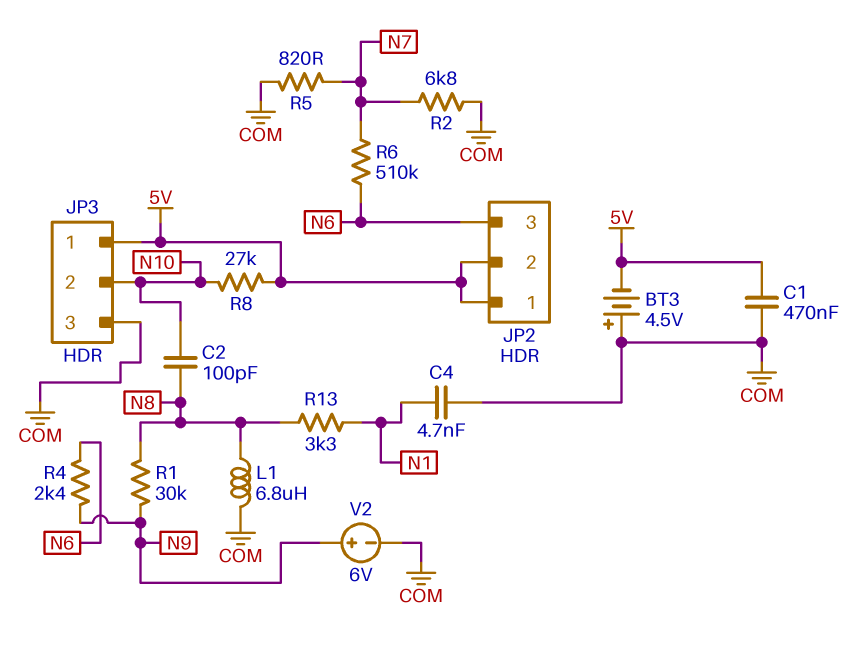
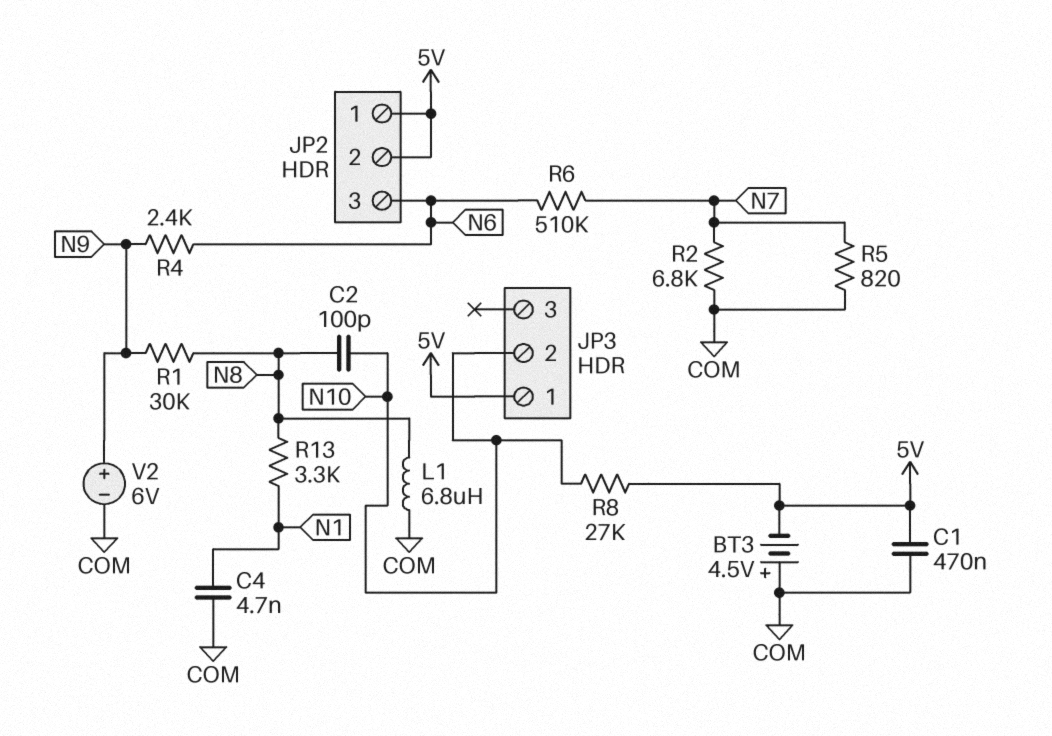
JP3 pin 3: COM -> none

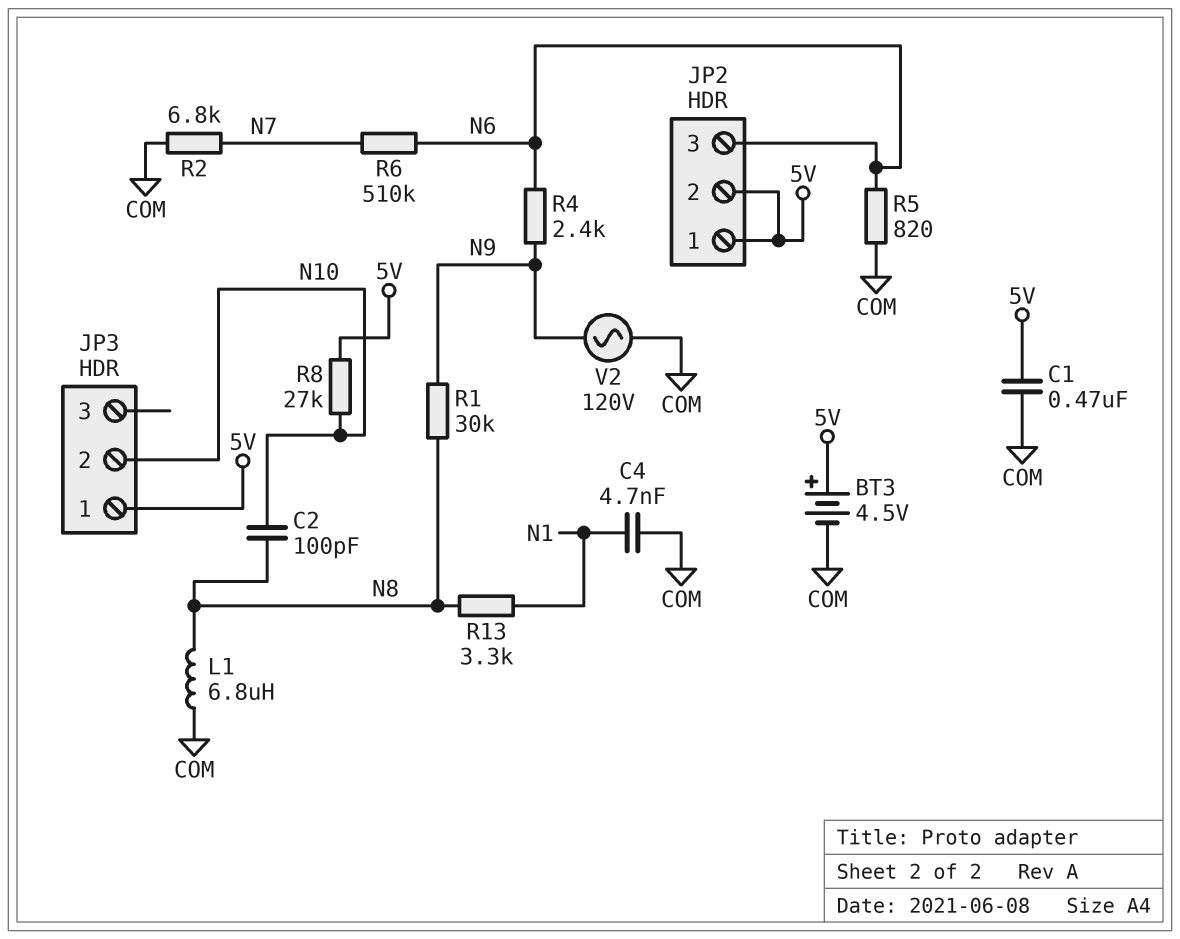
BT3: 4.5V (plus COM, minus 5V) -> 4.5V (plus 5V, minus COM)
R5: 820 (COM, N7) -> 820 (COM, N6)
V2: 6V (plus N9, minus COM) -> AC 120V (COM, N9)

